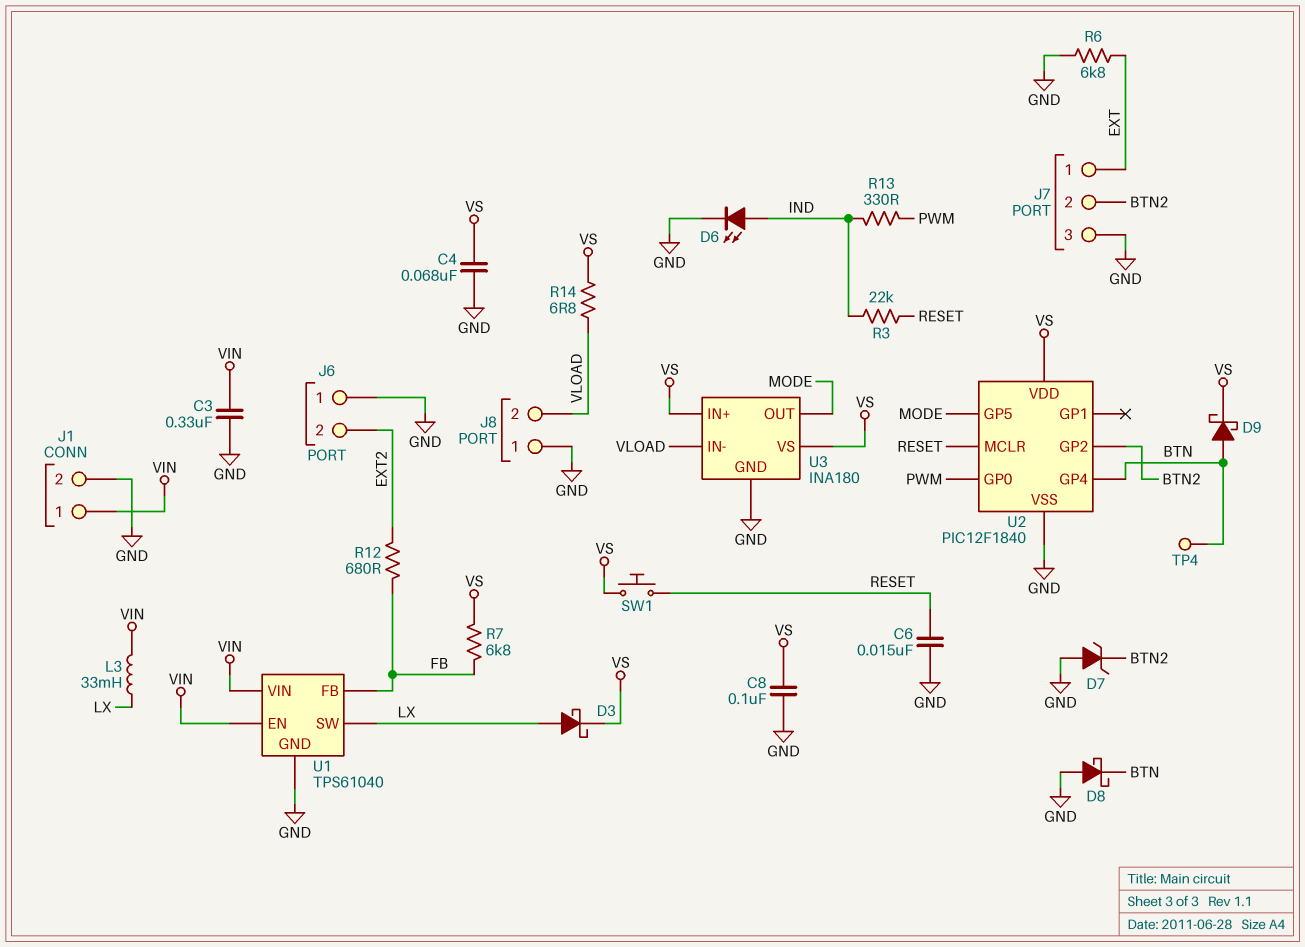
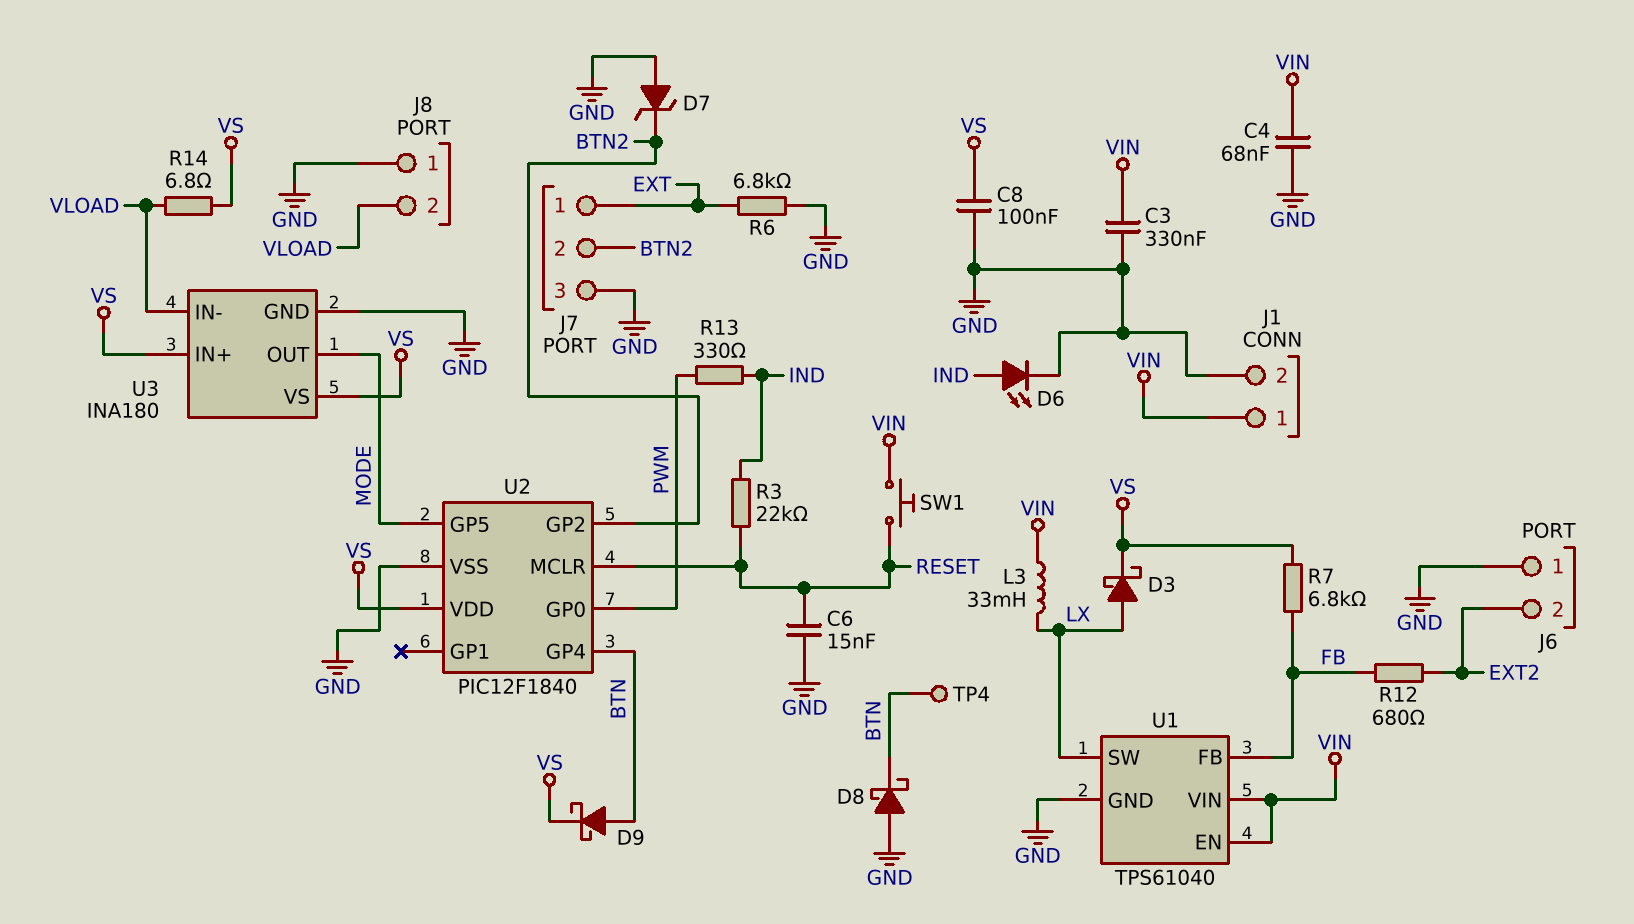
C4: 68nF (GND, VS) -> 68nF (GND, VIN)
SW1: button (RESET, VS) -> button (RESET, VIN)

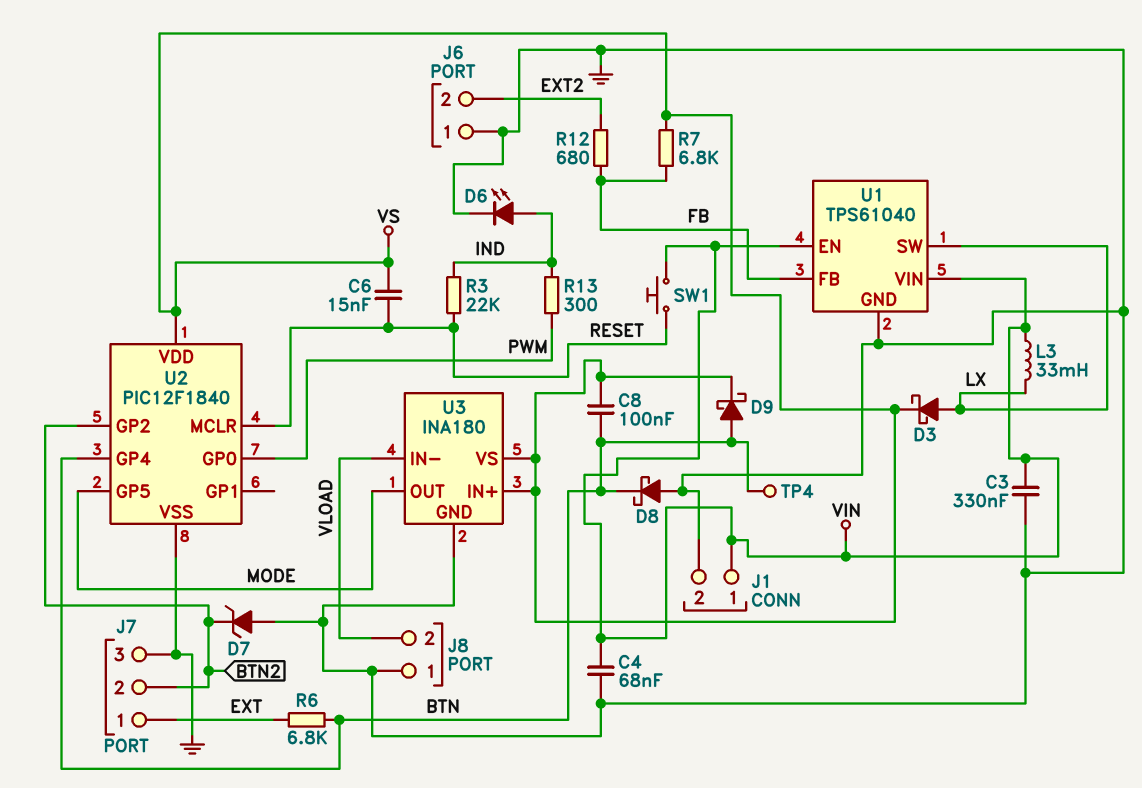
C6: 15nF (GND, RESET) -> 15nF (RESET, VS)
C8: 100nF (GND, VS) -> 100nF (BTN, VS)
R6: 6.8k (EXT, GND) -> 6.8k (BTN, EXT)
R13: 330 (IND, PWM) -> 300 (IND, PWM)
R14: 6.8 (VLOAD, VS) -> none

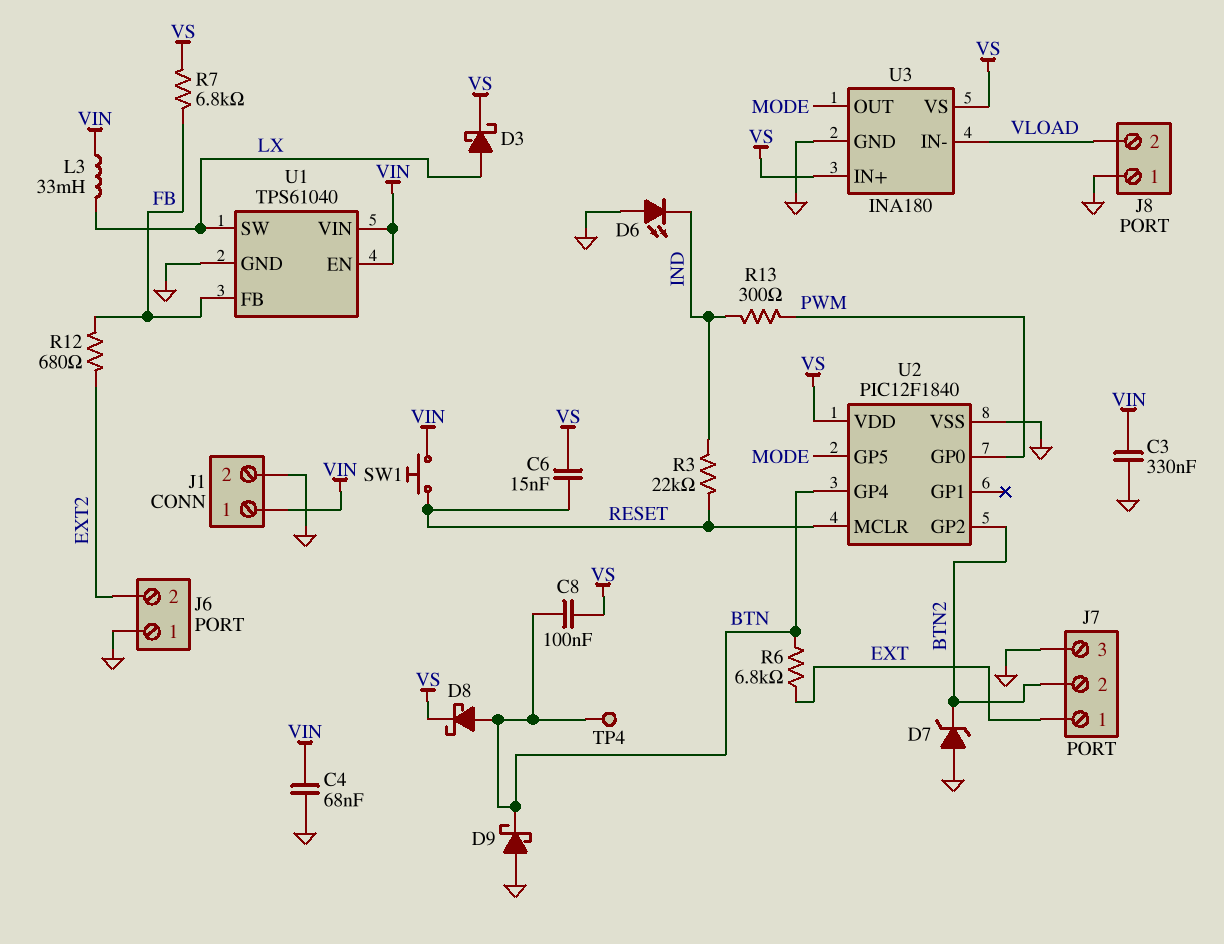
D6: LED (A IND, K GND) -> LED (A GND, K IND)
D8: schottky (A GND, K BTN) -> schottky (A BTN, K VS)
D9: schottky (A BTN, K VS) -> schottky (A GND, K BTN)

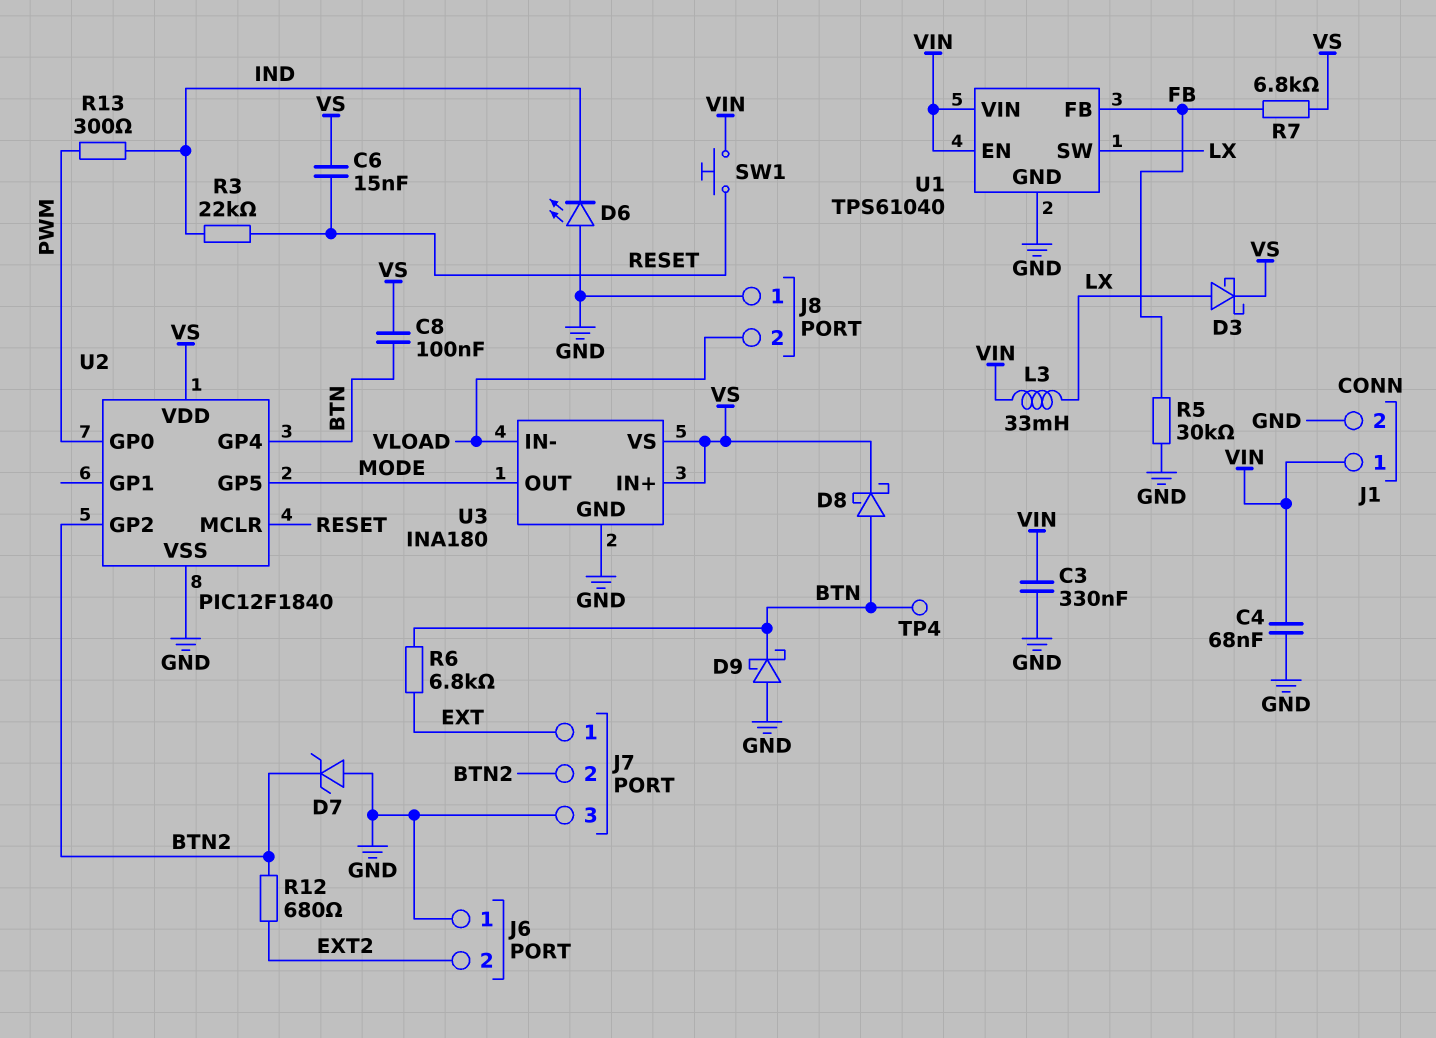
R5: none -> 30k (FB, GND)
R12: 680 (EXT2, FB) -> 680 (BTN2, EXT2)

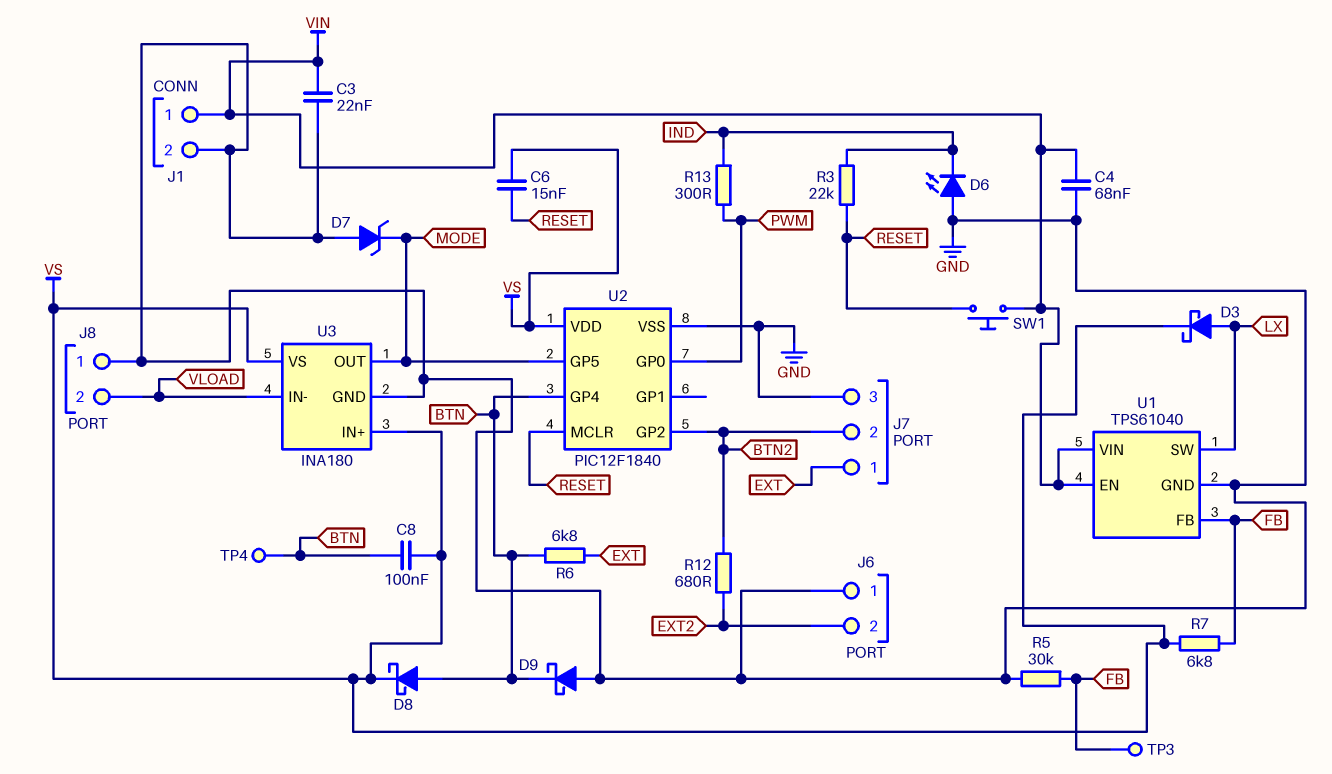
C3: 330nF (GND, VIN) -> 22nF (GND, VIN)
D7: zener (A GND, K BTN2) -> zener (A GND, K MODE)
L3: 33mH (LX, VIN) -> none
TP3: none -> test point (FB)

